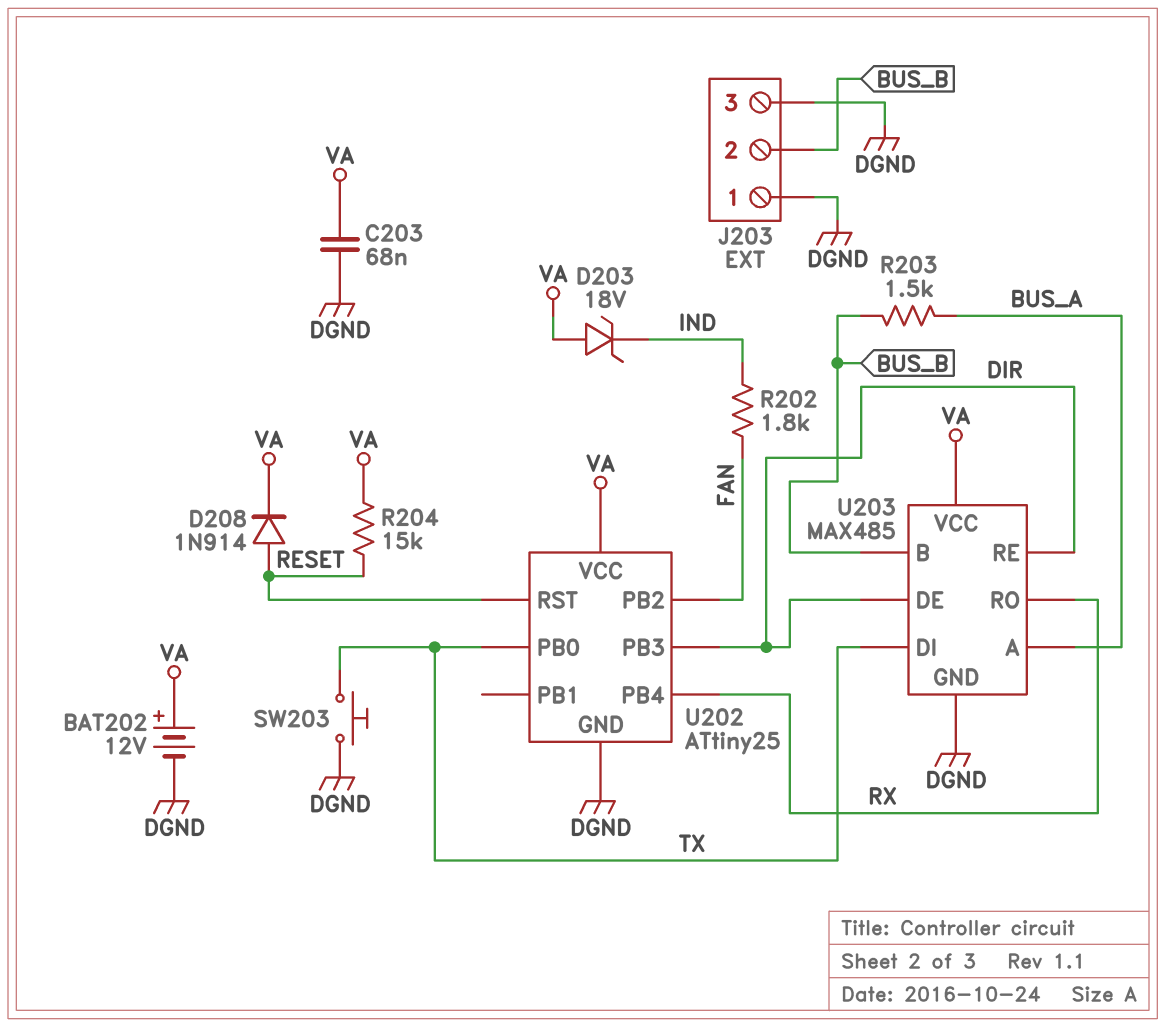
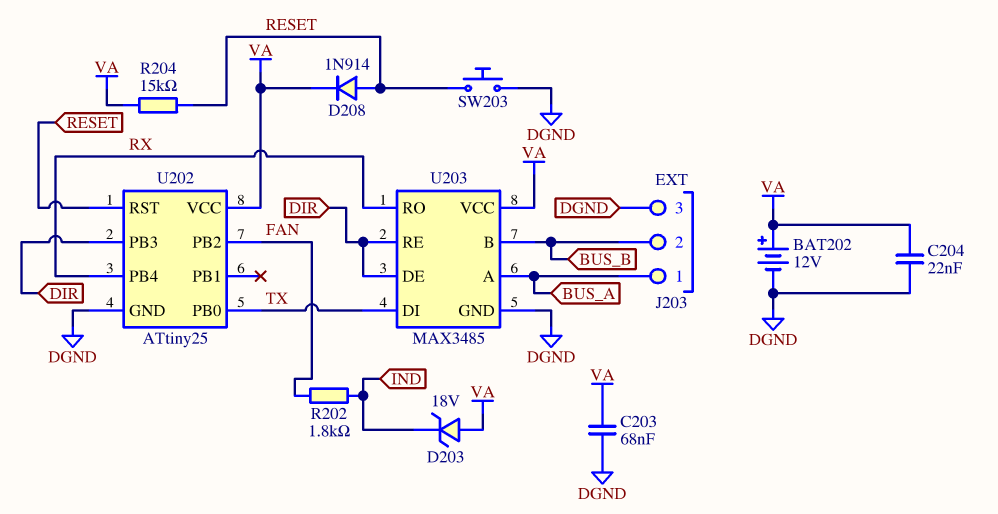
C204: none -> 22nF (DGND, VA)
J203 pin 1: DGND -> BUS_A
R203: 1.5k (BUS_A, BUS_B) -> none
SW203: button (DGND, TX) -> button (DGND, RESET)
U203: MAX485 -> MAX3485

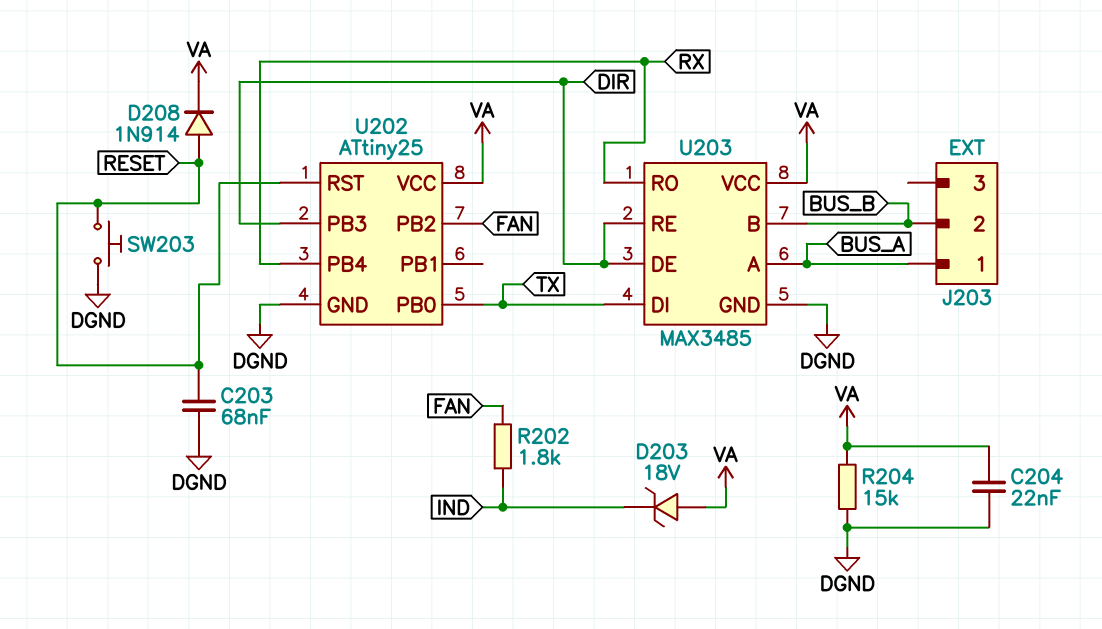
BAT202: 12V (plus VA, minus DGND) -> none
C203: 68nF (DGND, VA) -> 68nF (DGND, RESET)
J203 pin 3: DGND -> none
R204: 15k (RESET, VA) -> 15k (DGND, VA)

